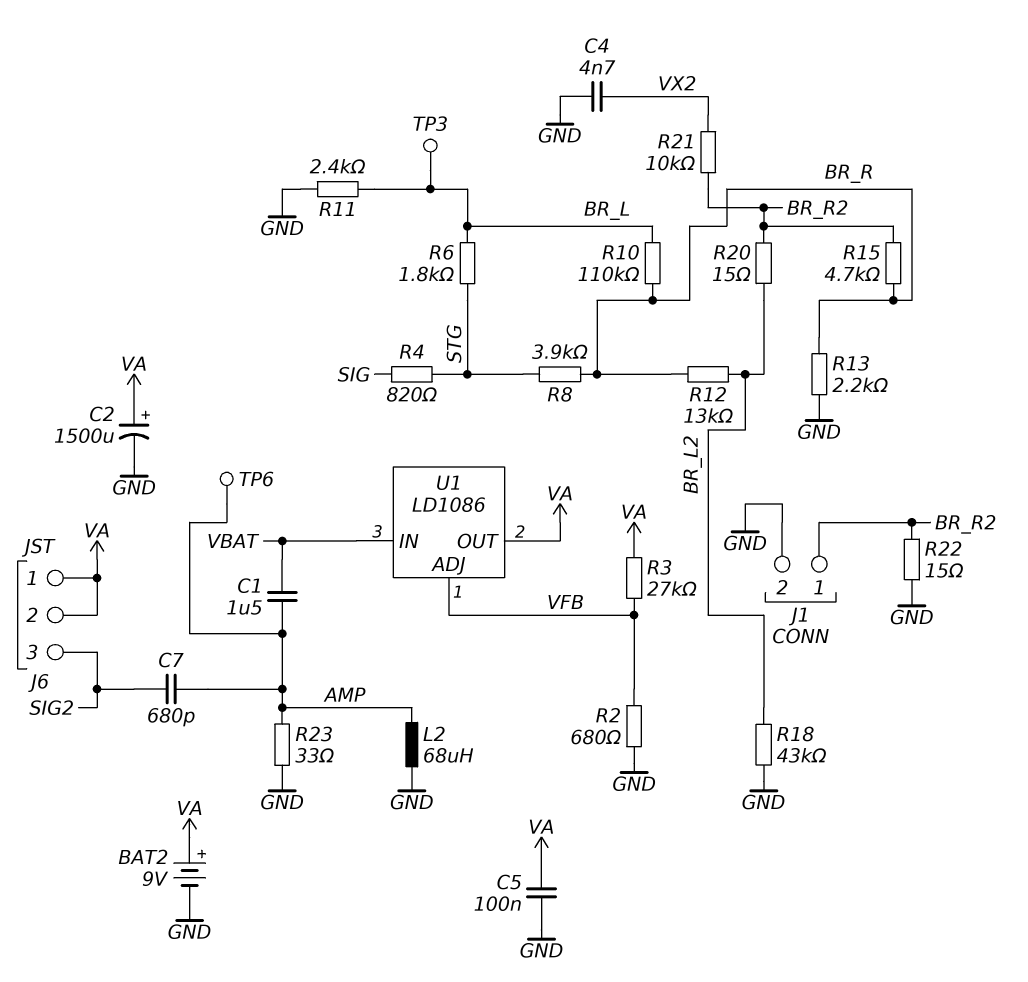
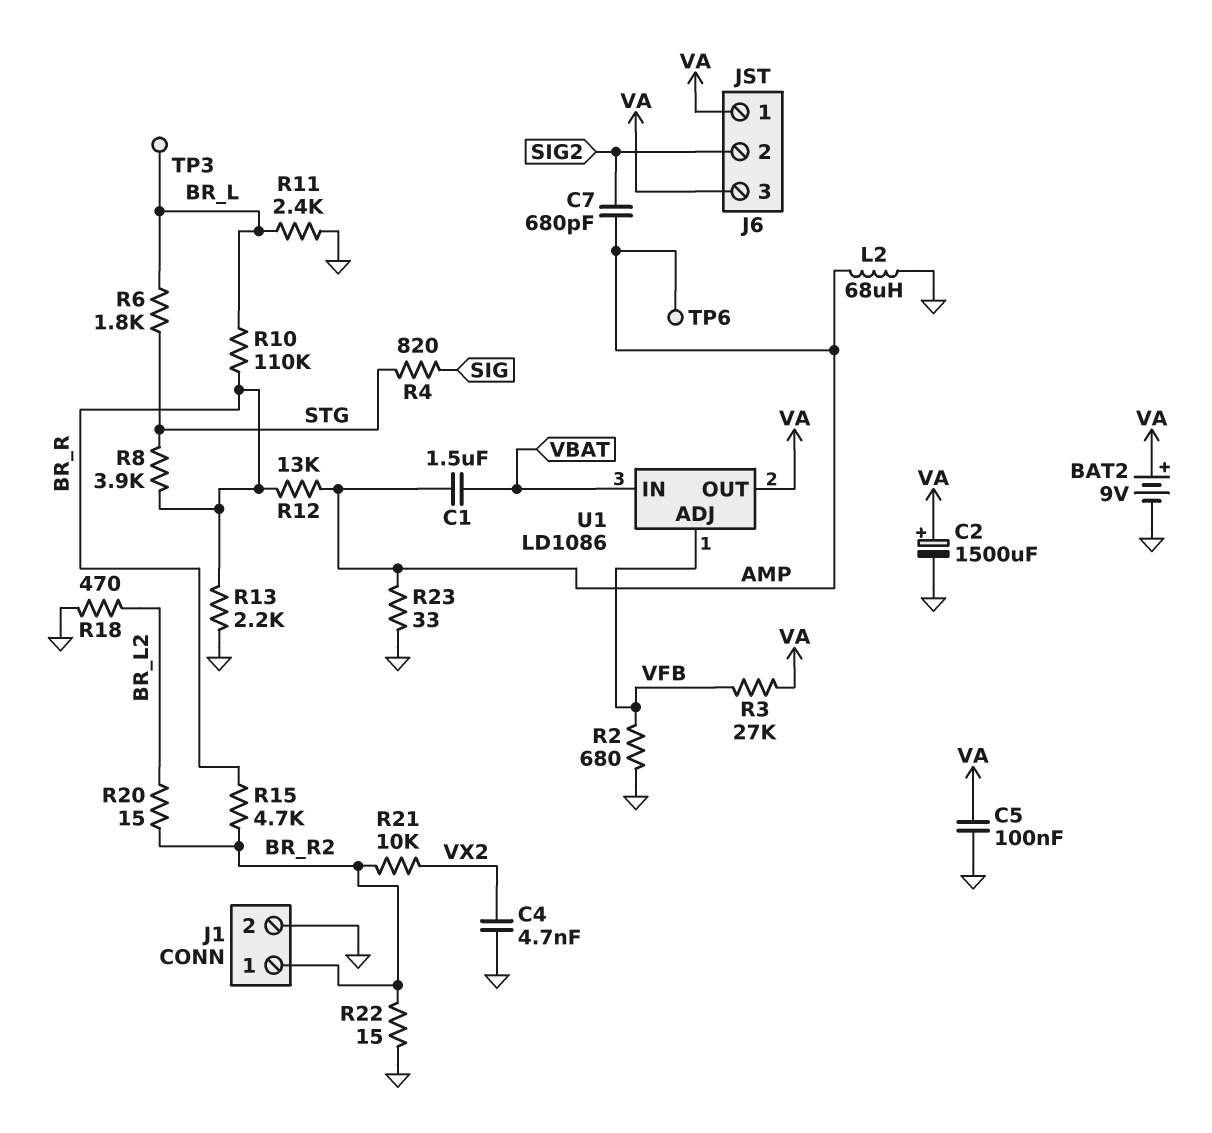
J6 pin 2: VA -> SIG2
J6 pin 3: SIG2 -> VA
R12: 13k (BR_L2, BR_R) -> 13k (AMP, BR_R)
R18: 43k (BR_L2, GND) -> 470 (BR_L2, GND)

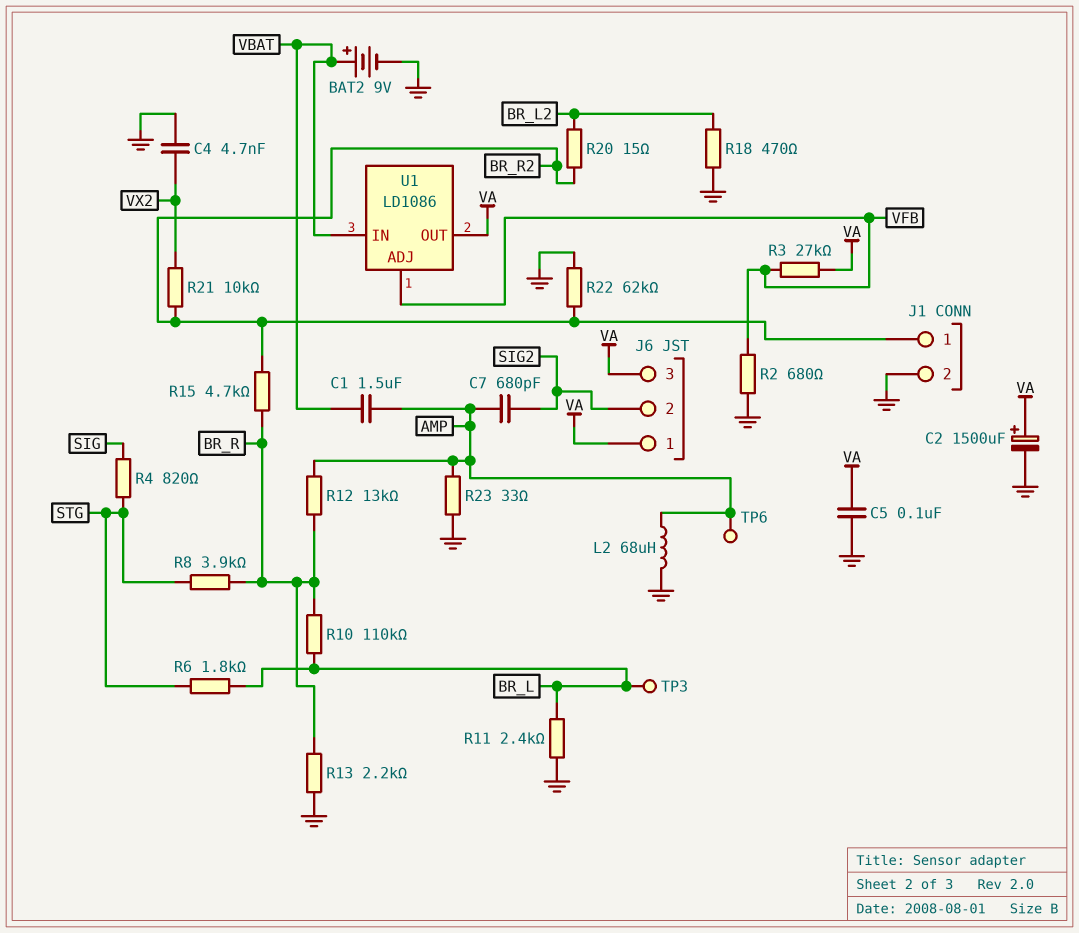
BAT2: 9V (plus VA, minus GND) -> 9V (plus VBAT, minus GND)
R22: 15 (BR_R2, GND) -> 62k (BR_R2, GND)

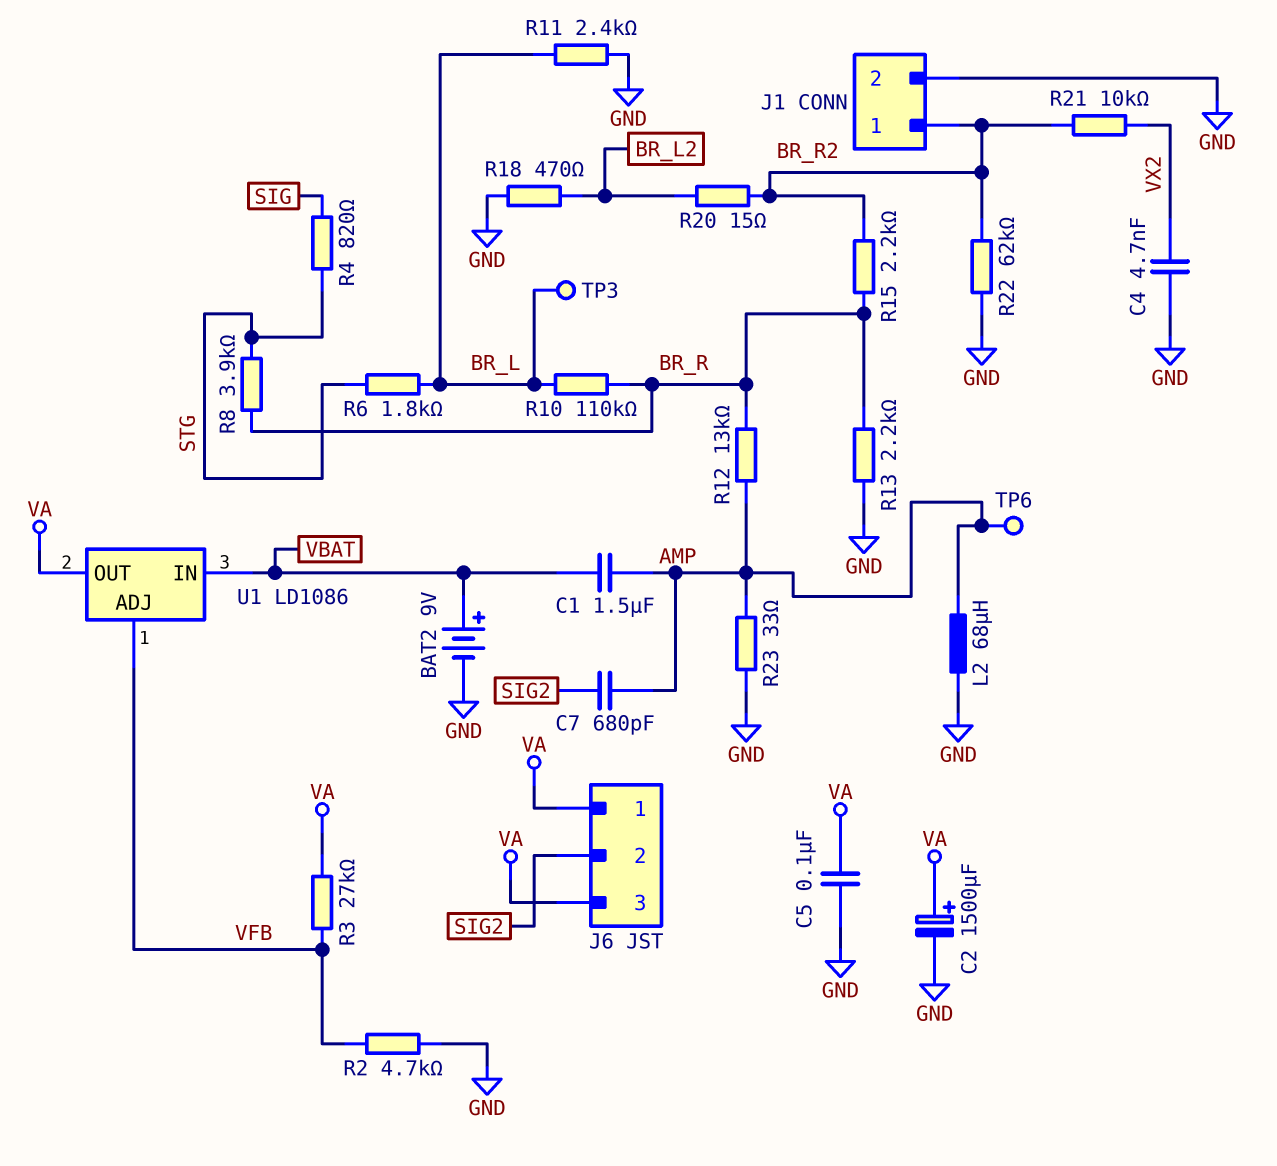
R2: 680 (GND, VFB) -> 4.7k (GND, VFB)
R15: 4.7k (BR_R, BR_R2) -> 2.2k (BR_R, BR_R2)

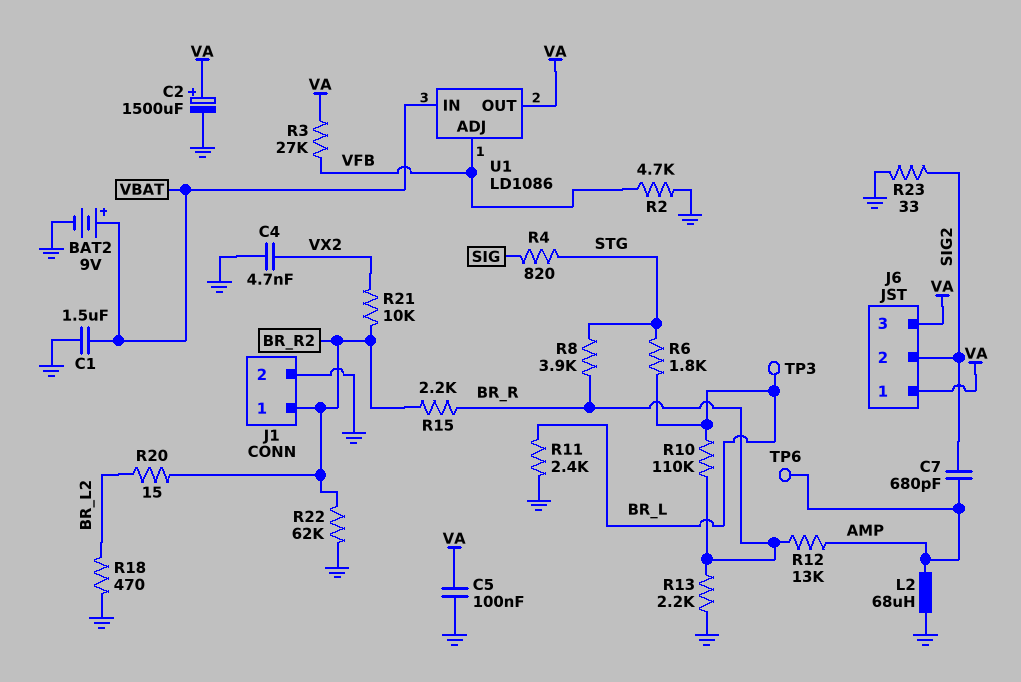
C1: 1.5uF (AMP, VBAT) -> 1.5uF (GND, VBAT)
R23: 33 (AMP, GND) -> 33 (GND, SIG2)

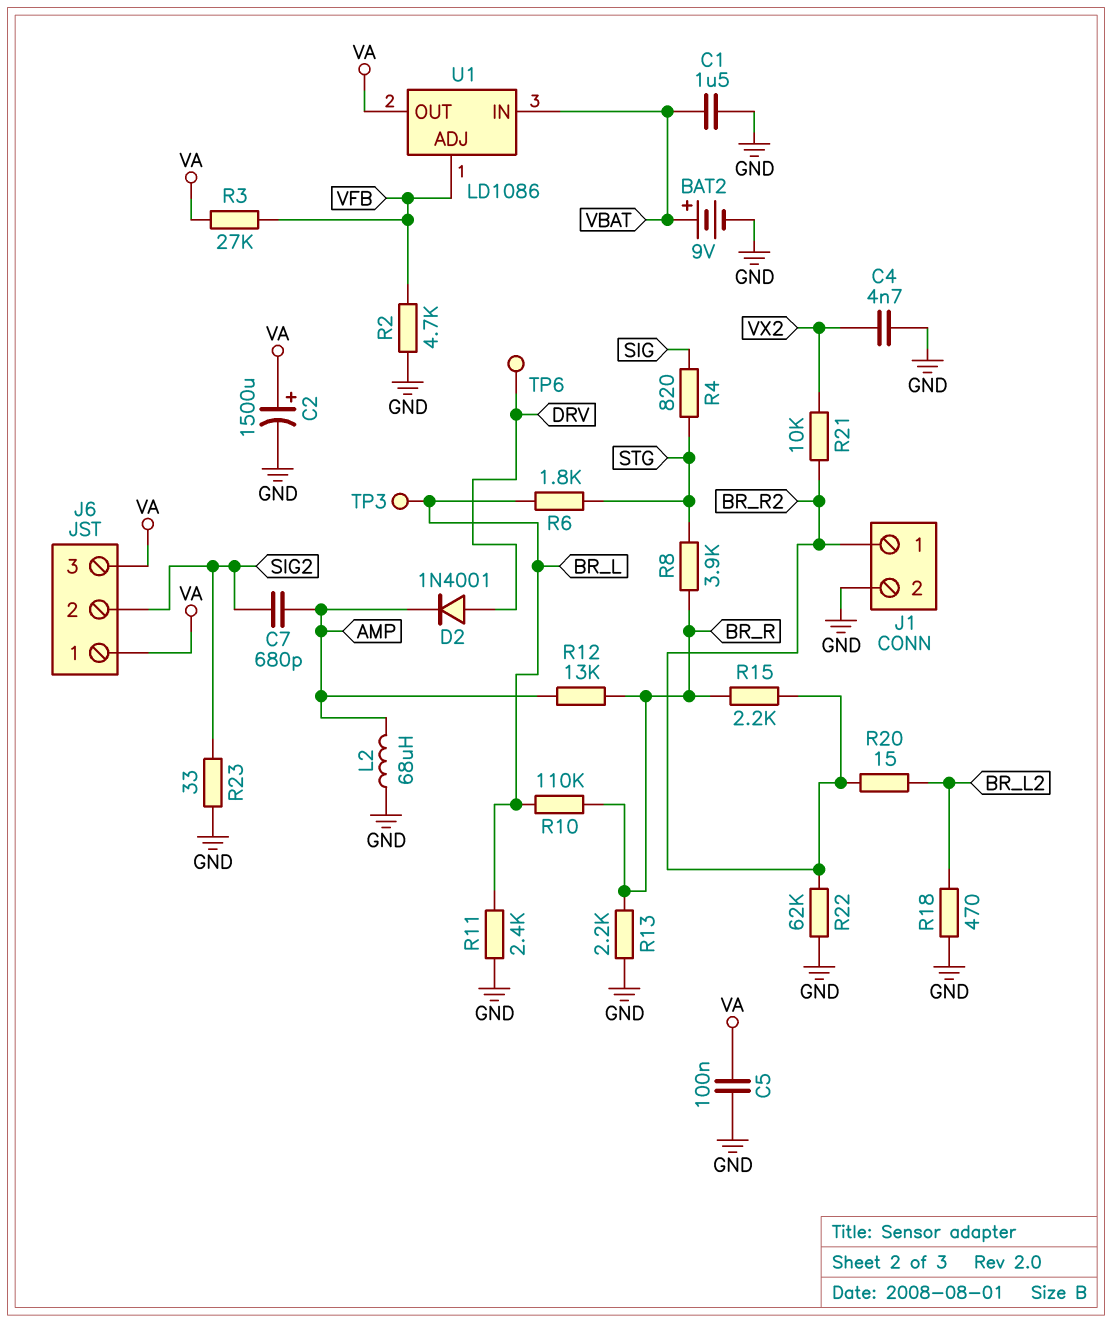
D2: none -> diode 1N4001 (A DRV, K AMP)
TP6: test point (AMP) -> test point (DRV)

